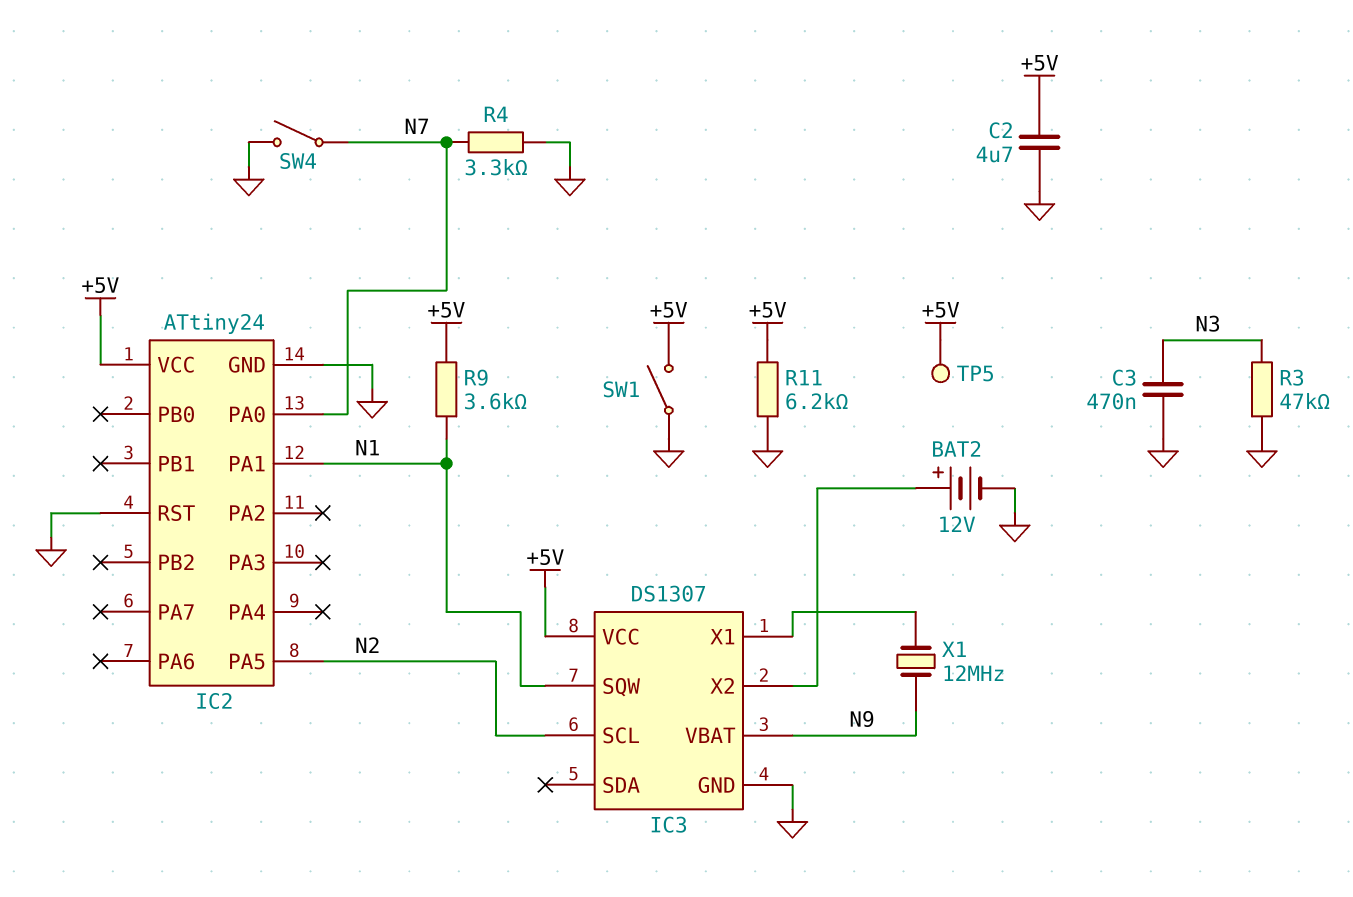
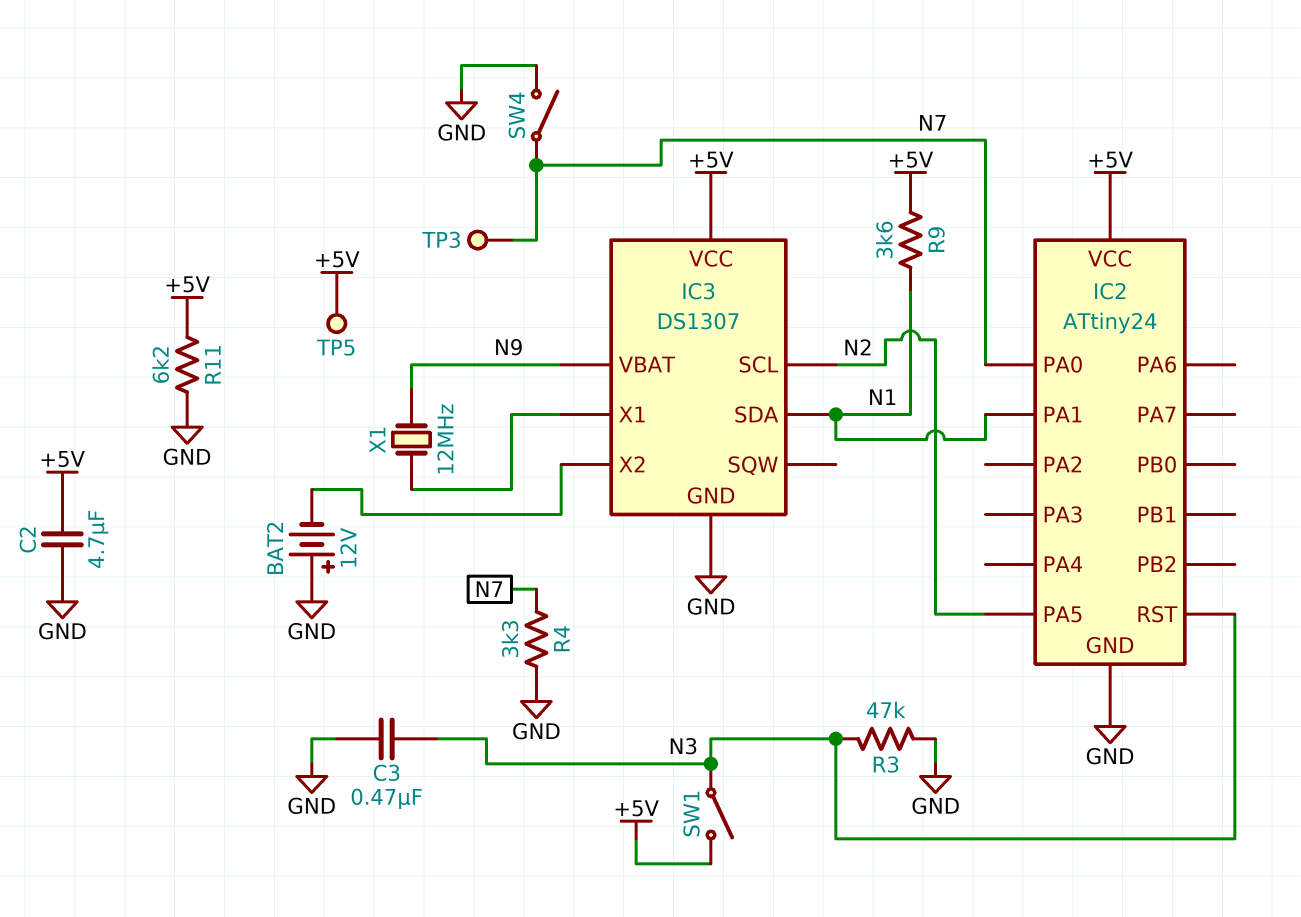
BAT2: 12V (plus IC3/X2, minus GND) -> 12V (plus GND, minus IC3/X2)
IC2 pin RST: GND -> N3
IC3 pin SDA: none -> N1
IC3 pin SQW: N1 -> none
SW1: switch (+5V, GND) -> switch (+5V, N3)
TP3: none -> test point (N7)

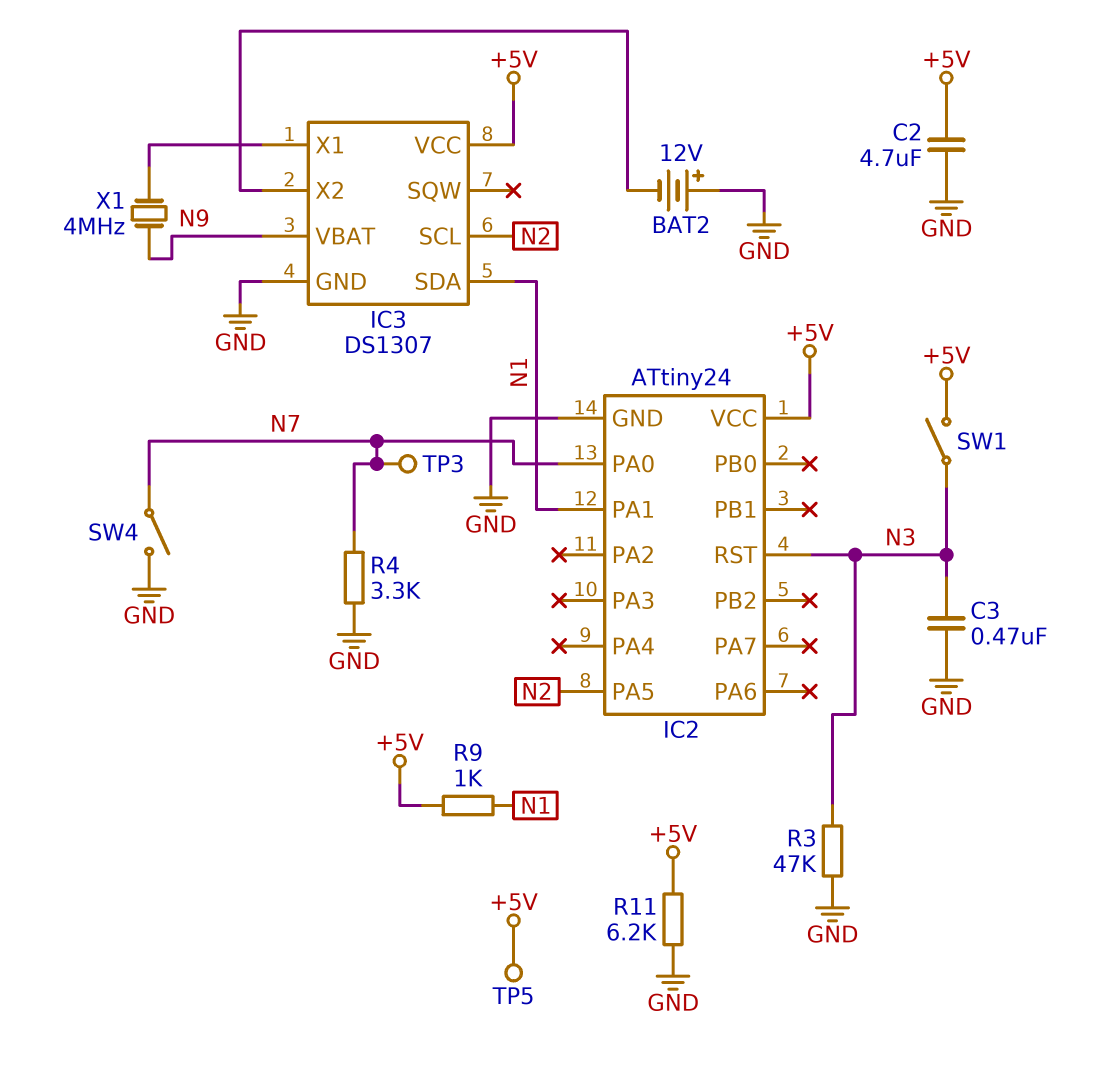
R9: 3.6k (+5V, N1) -> 1k (+5V, N1)
X1: 12MHz (IC3/X1, N9) -> 4MHz (IC3/X1, N9)

